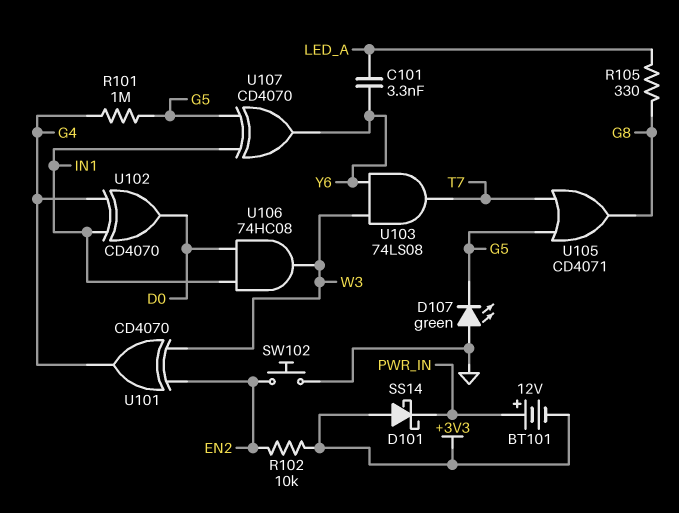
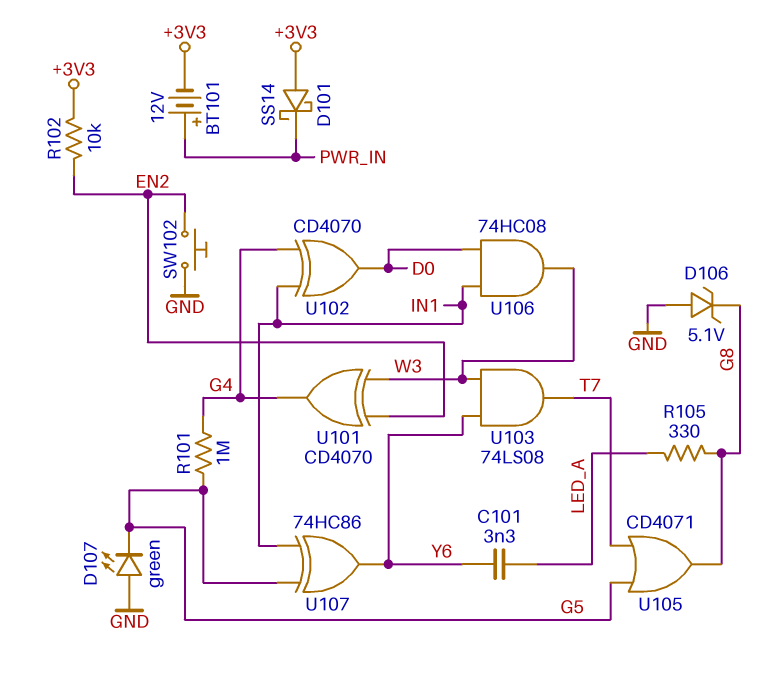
D106: none -> zener 5.1V (A GND, K G8)
U107: XOR CD4070 (in G5, in IN1, out Y6) -> XOR 74HC86 (in G5, in IN1, out Y6)

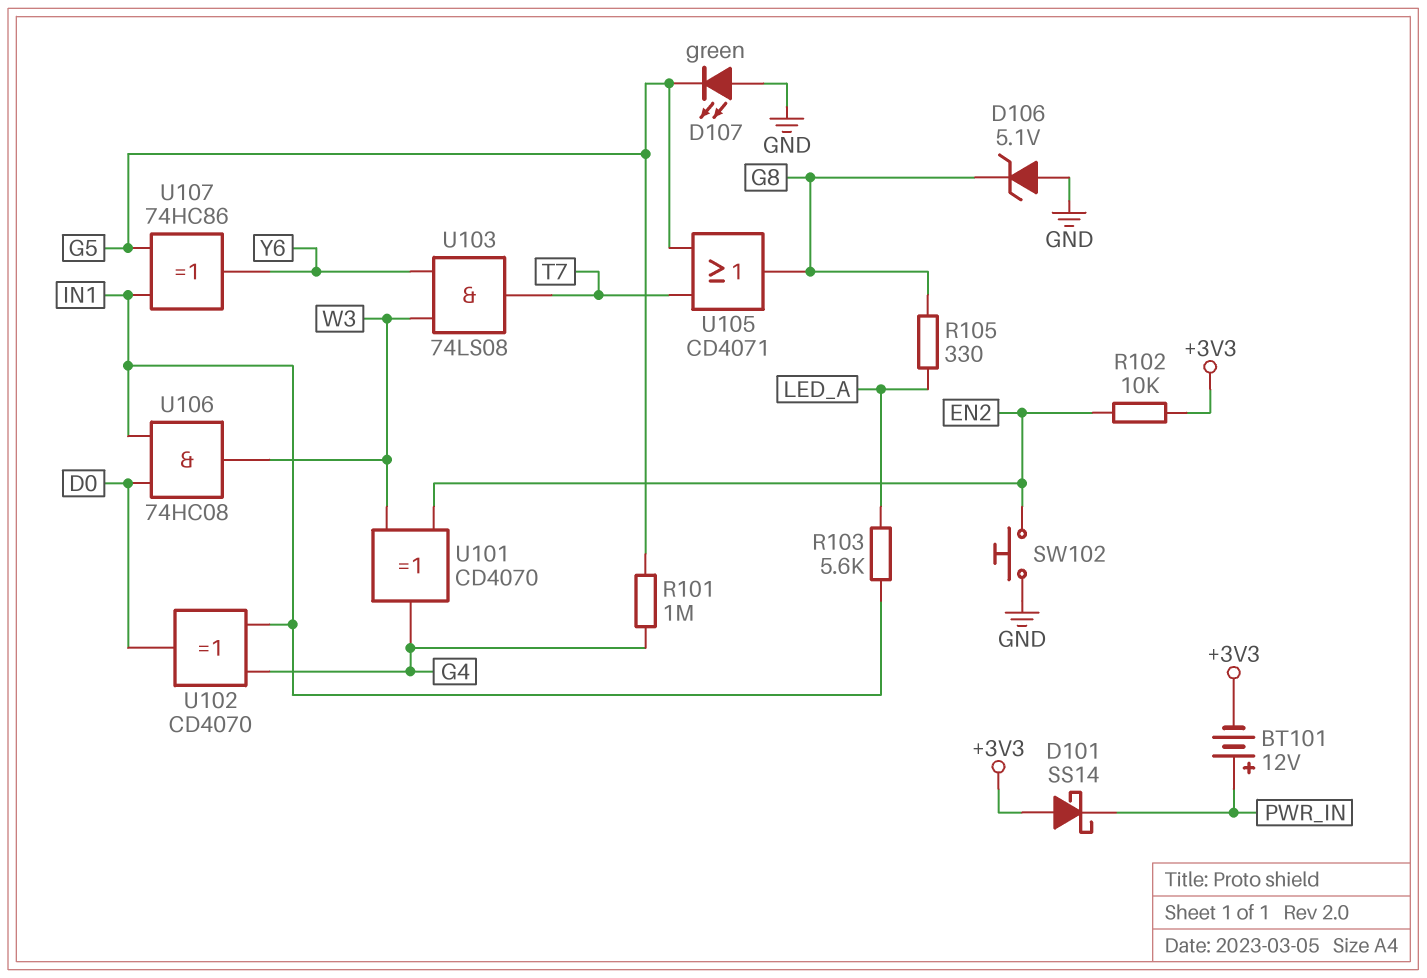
C101: 3.3nF (LED_A, Y6) -> none
R103: none -> 5.6k (IN1, LED_A)

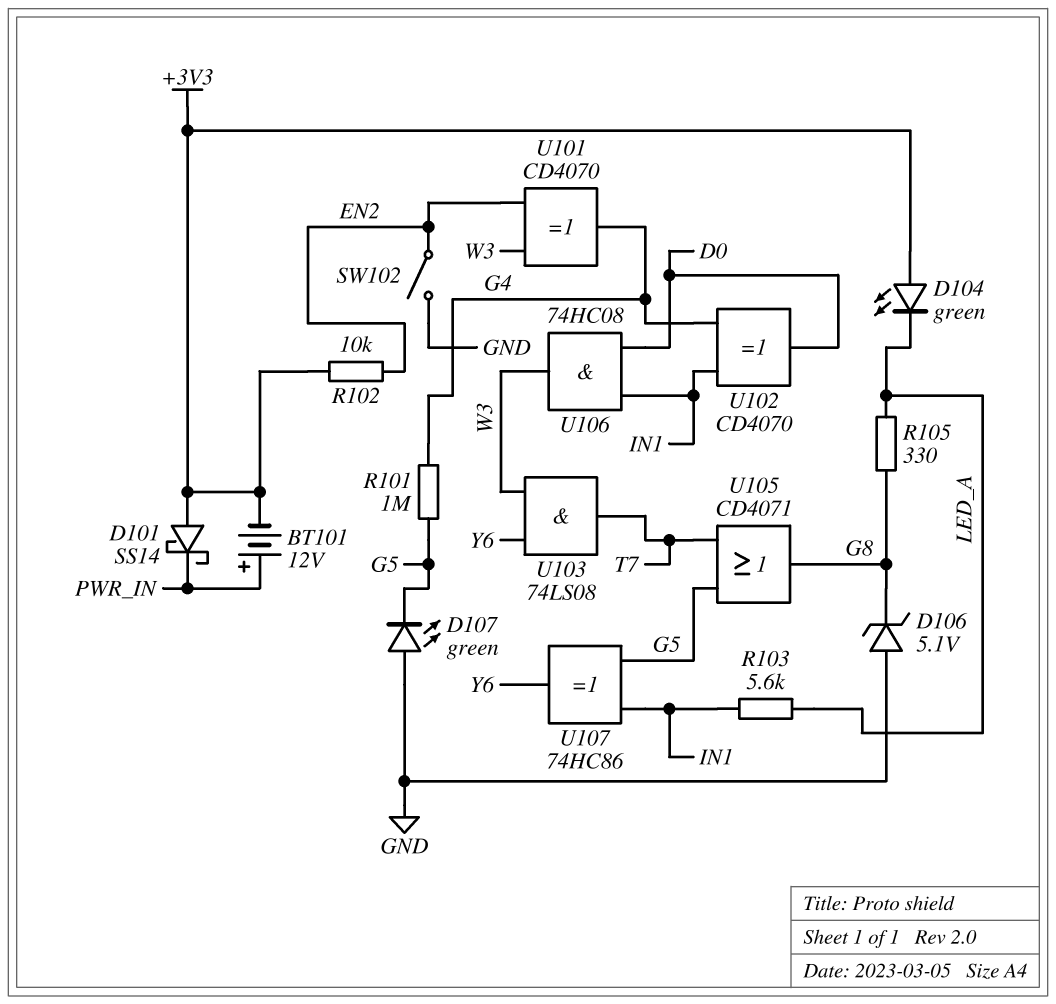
D104: none -> LED green (A +3V3, K LED_A)
SW102: button (EN2, GND) -> switch (EN2, GND)

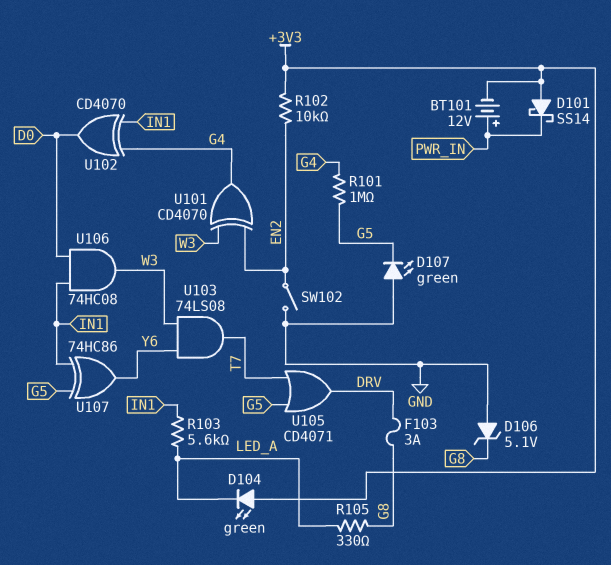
F103: none -> 3A (DRV, G8)
U105: OR CD4071 (in G5, in T7, out G8) -> OR CD4071 (in G5, in T7, out DRV)

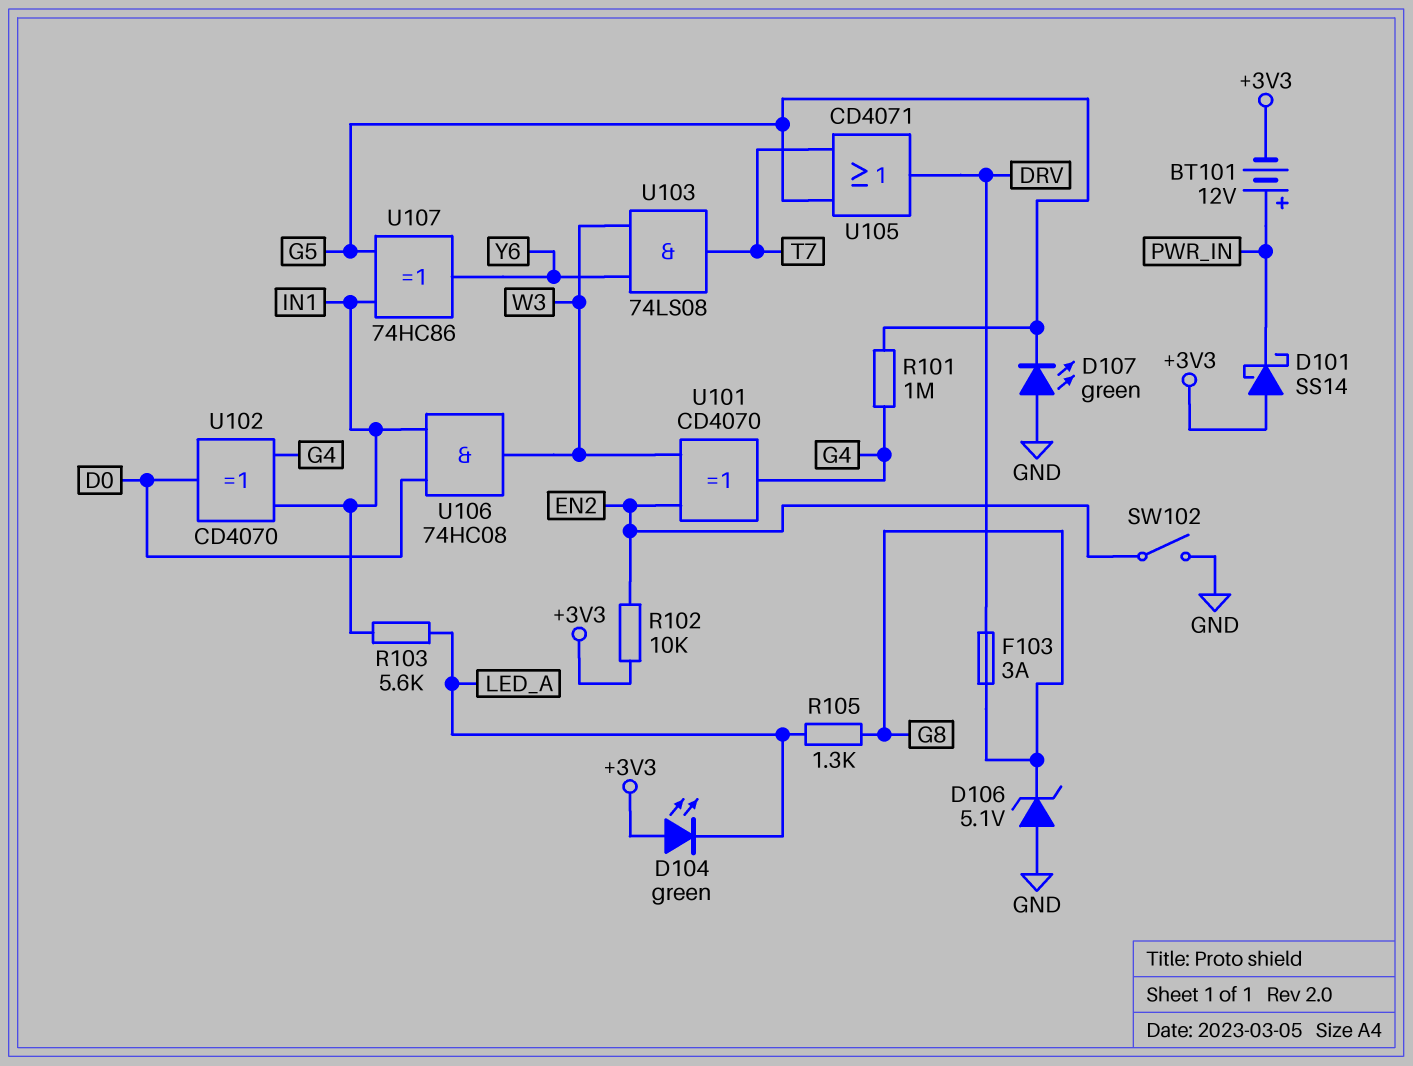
R105: 330 (G8, LED_A) -> 1.3k (G8, LED_A)

